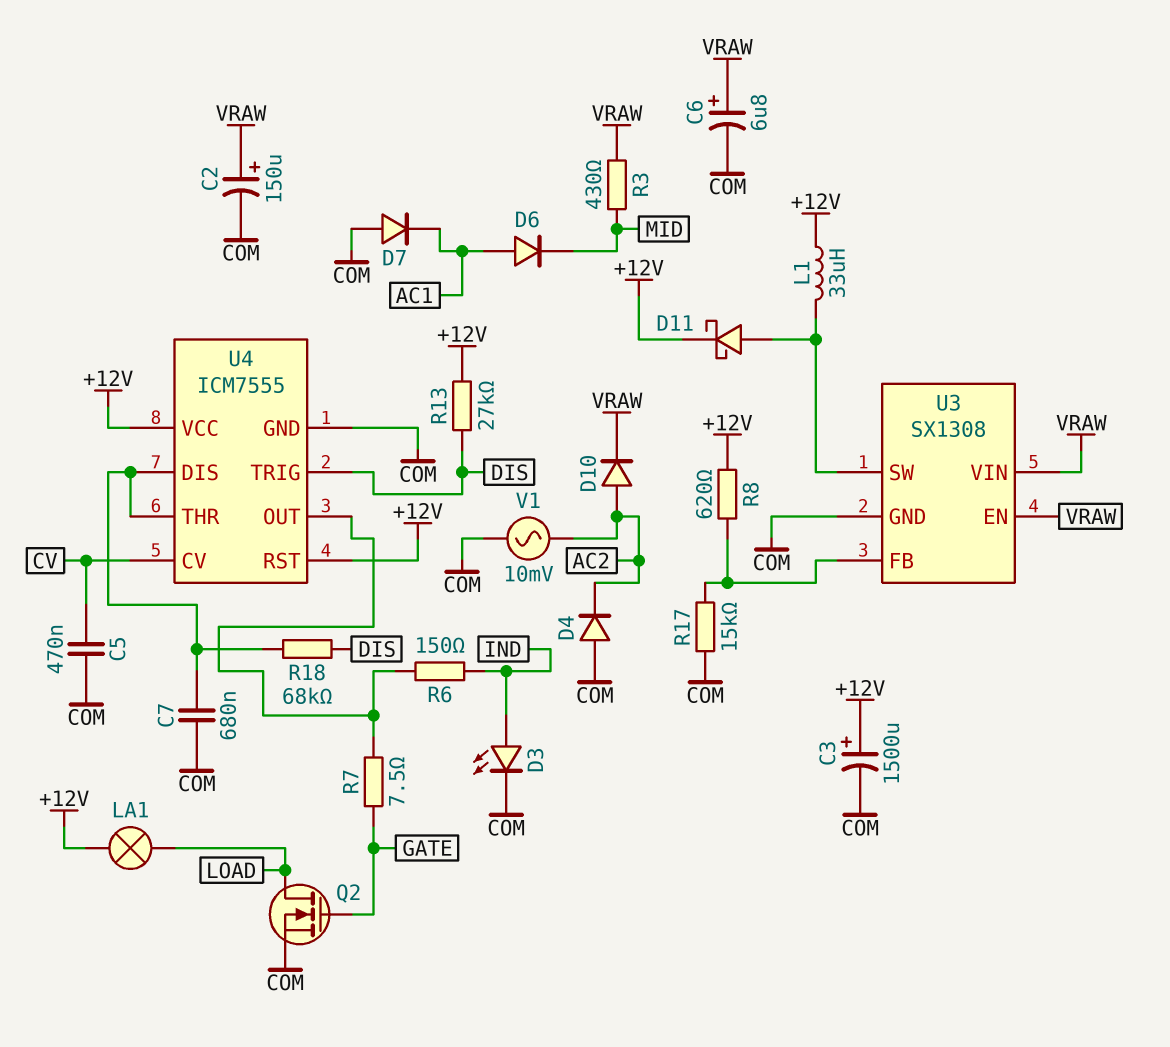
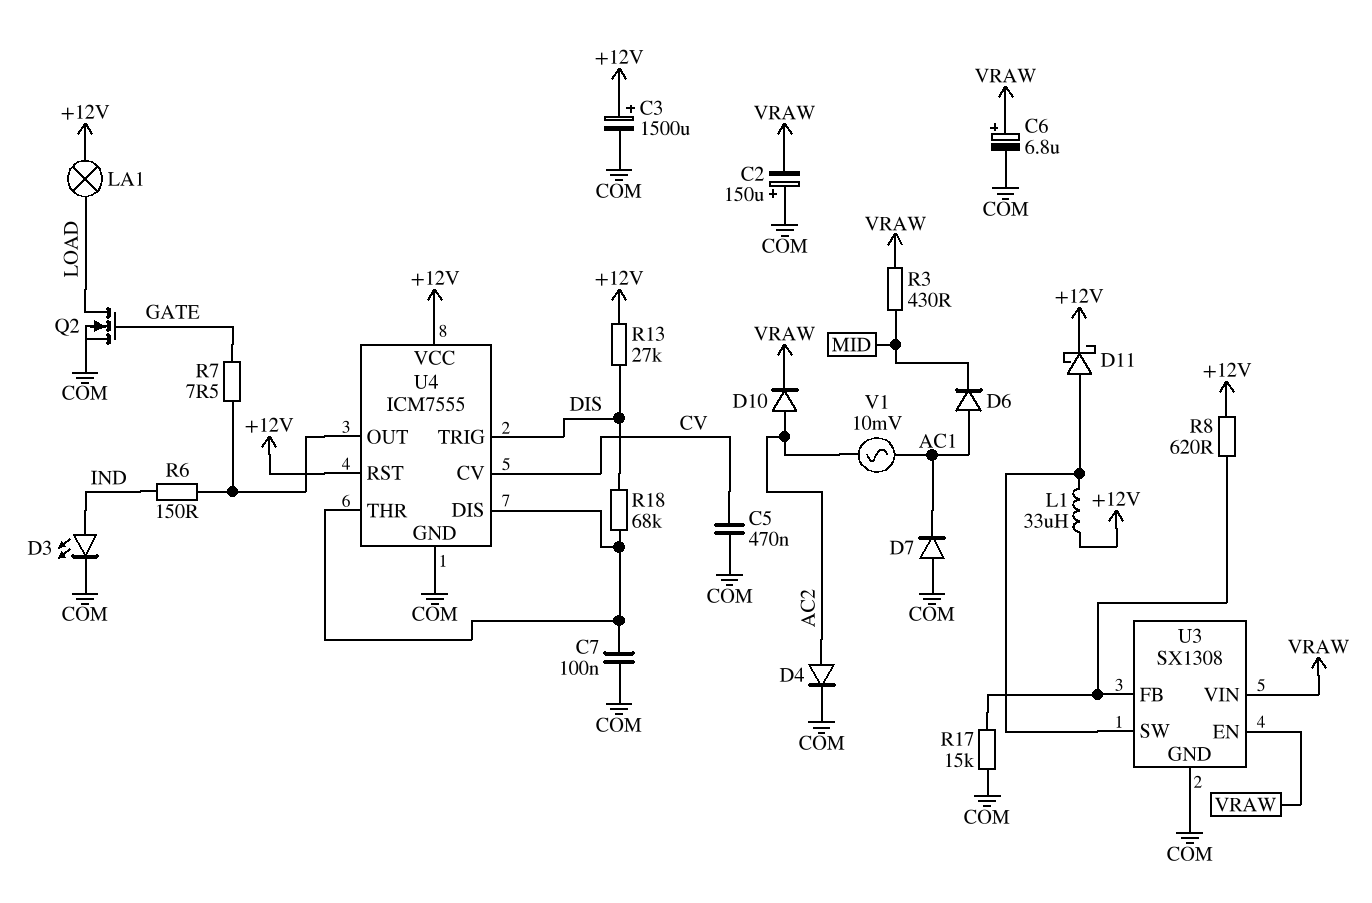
C2: 150uF (plus VRAW, minus COM) -> 150uF (plus COM, minus VRAW)
C7: 680nF (COM, U4/DIS) -> 100nF (COM, U4/DIS)
D4: diode (A COM, K AC2) -> diode (A AC2, K COM)
V1: AC 10mV (AC2, COM) -> AC 10mV (AC1, AC2)

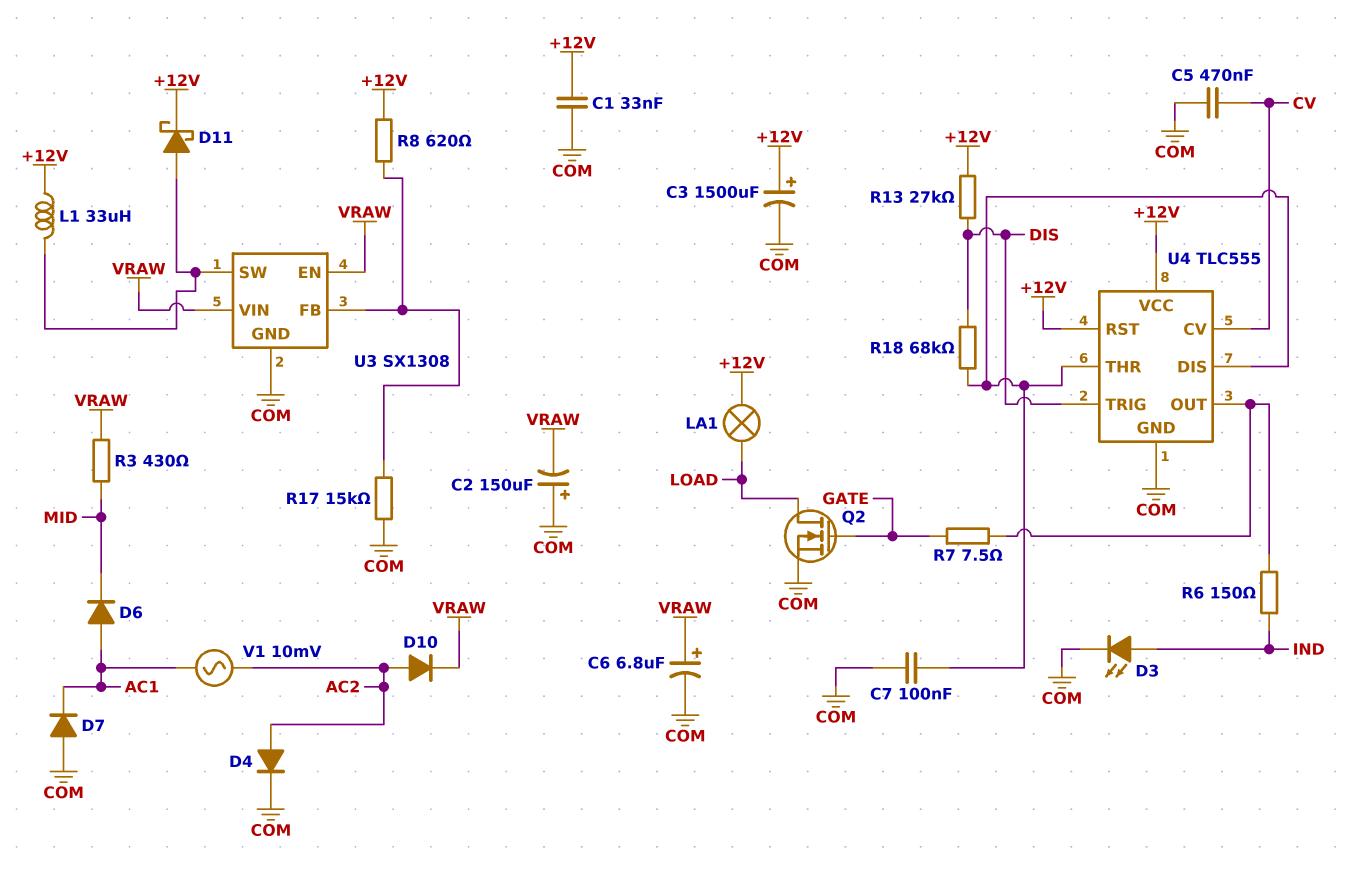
C1: none -> 33nF (+12V, COM)
U4: ICM7555 -> TLC555

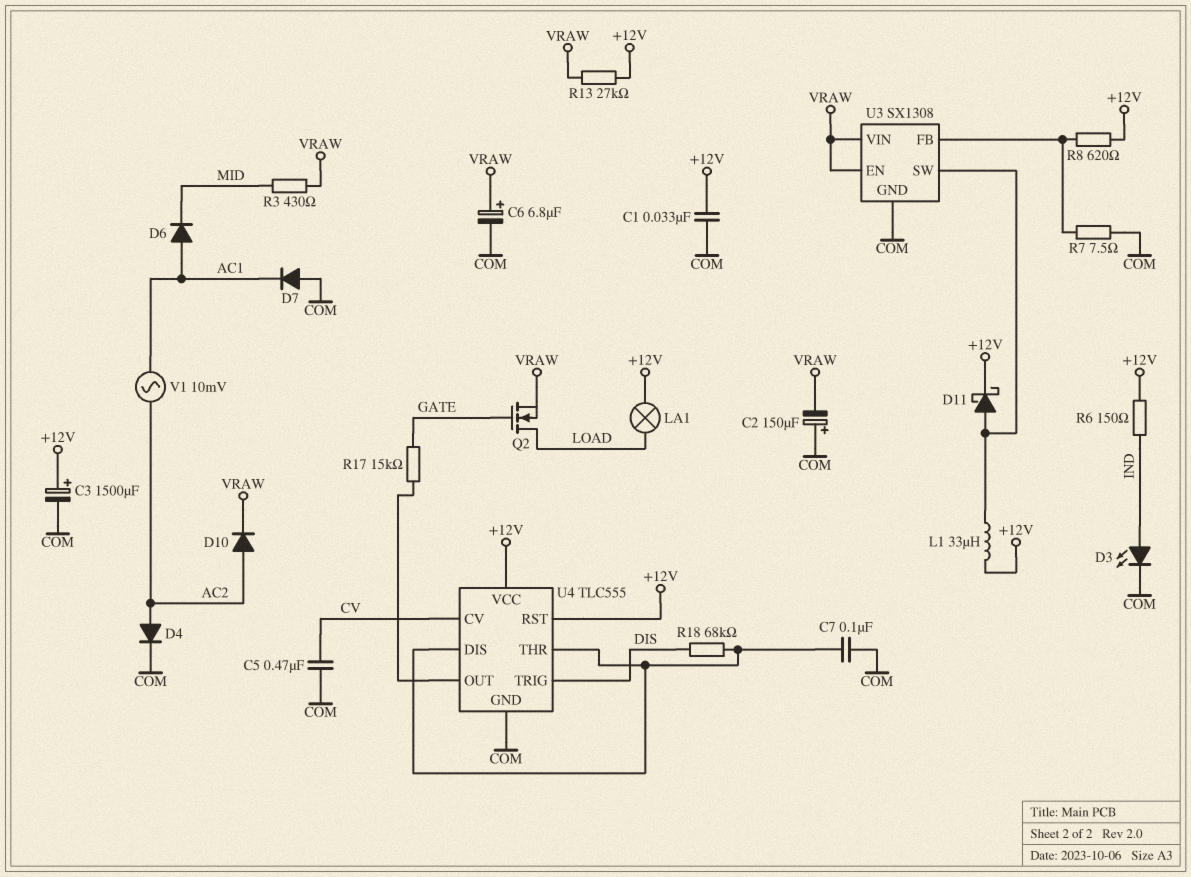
Q2: NMOS (G GATE, D LOAD, S COM) -> NMOS (G GATE, D LOAD, S VRAW)
R6: 150 (IND, U4/OUT) -> 150 (+12V, IND)
R7: 7.5 (GATE, U4/OUT) -> 7.5 (COM, U3/FB)
R13: 27k (+12V, DIS) -> 27k (+12V, VRAW)
R17: 15k (COM, U3/FB) -> 15k (GATE, U4/OUT)

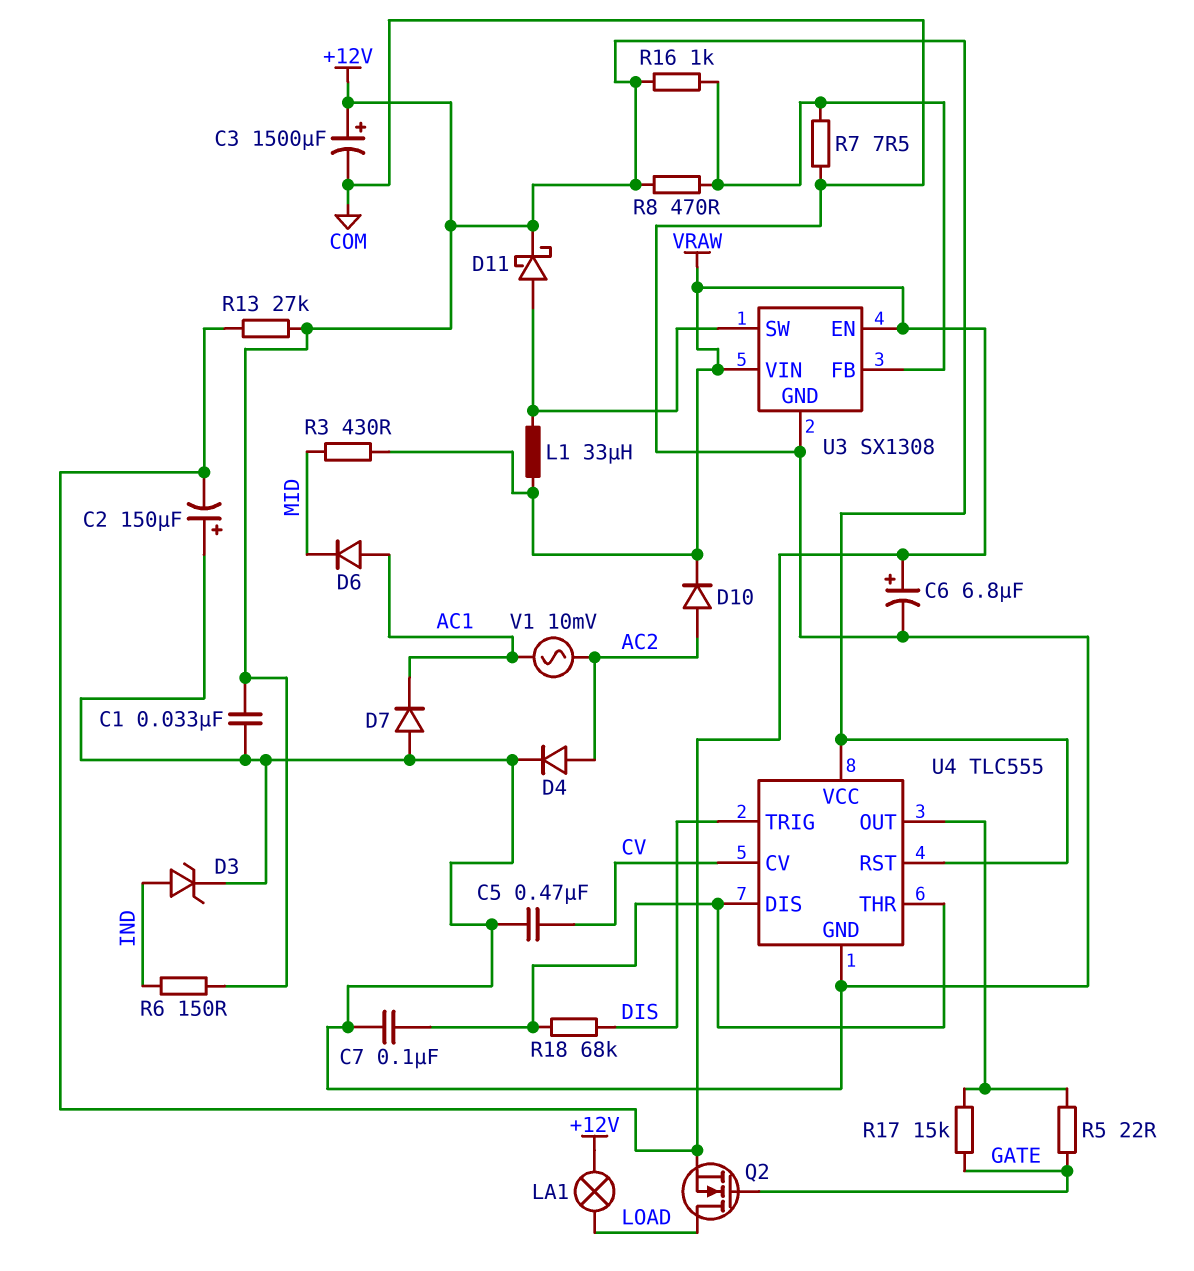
D3: LED (A IND, K COM) -> zener (A IND, K COM)
L1: 33uH (+12V, U3/SW) -> 33uH (U3/SW, VRAW)
R5: none -> 22 (GATE, U4/OUT)
R8: 620 (+12V, U3/FB) -> 470 (+12V, U3/FB)
R16: none -> 1k (+12V, U3/FB)

